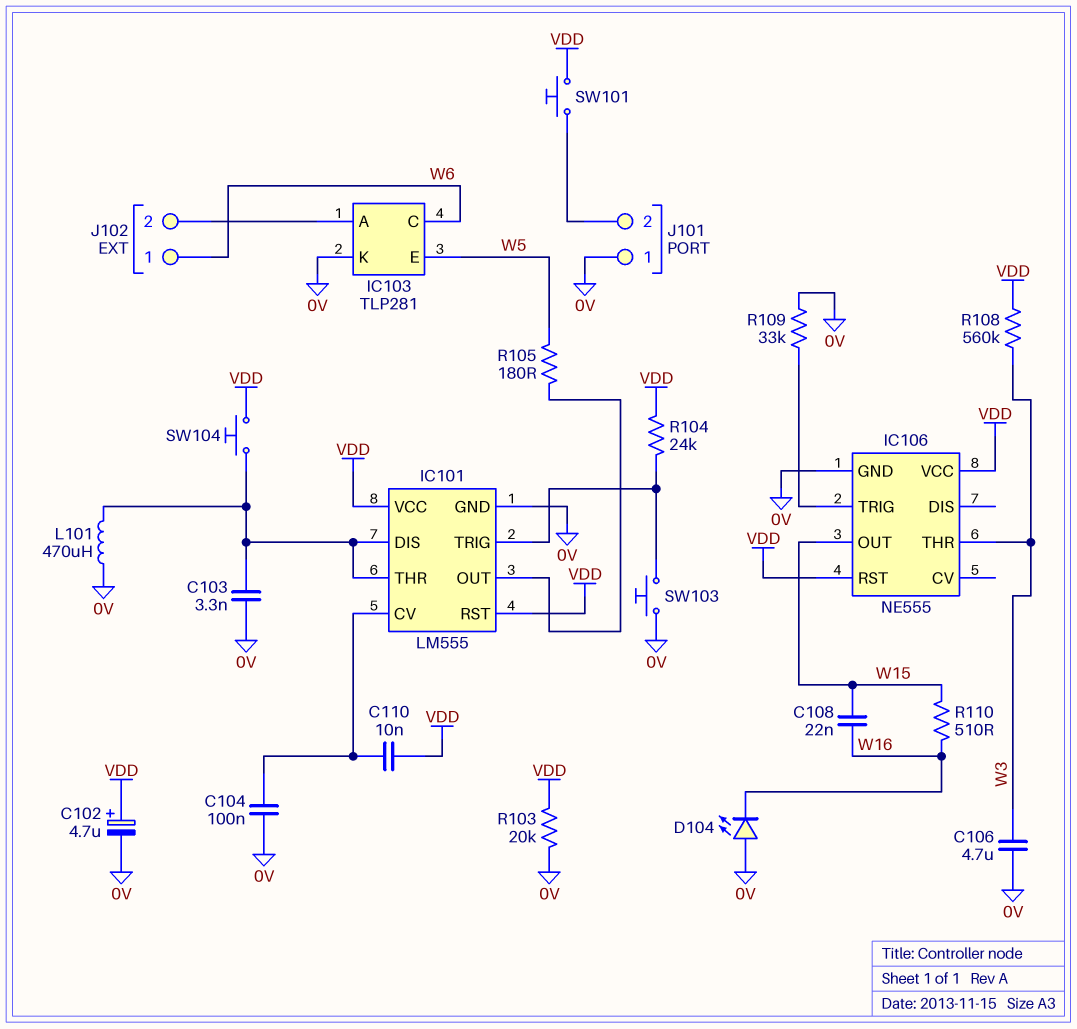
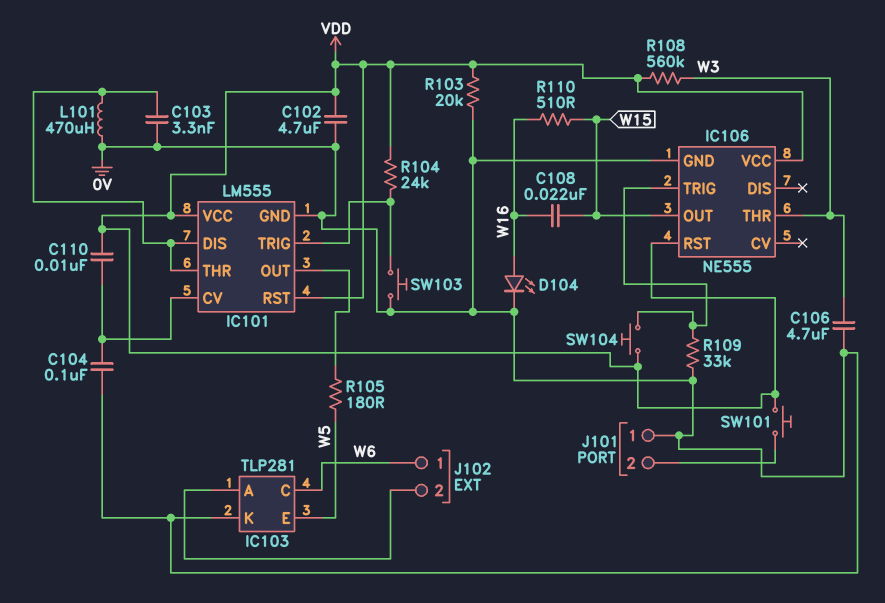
C102: 4.7uF (plus VDD, minus 0V) -> 4.7uF (0V, VDD)
D104: LED (A 0V, K W16) -> LED (A W16, K 0V)
SW104: button (IC101/DIS, VDD) -> button (IC106/TRIG, VDD)

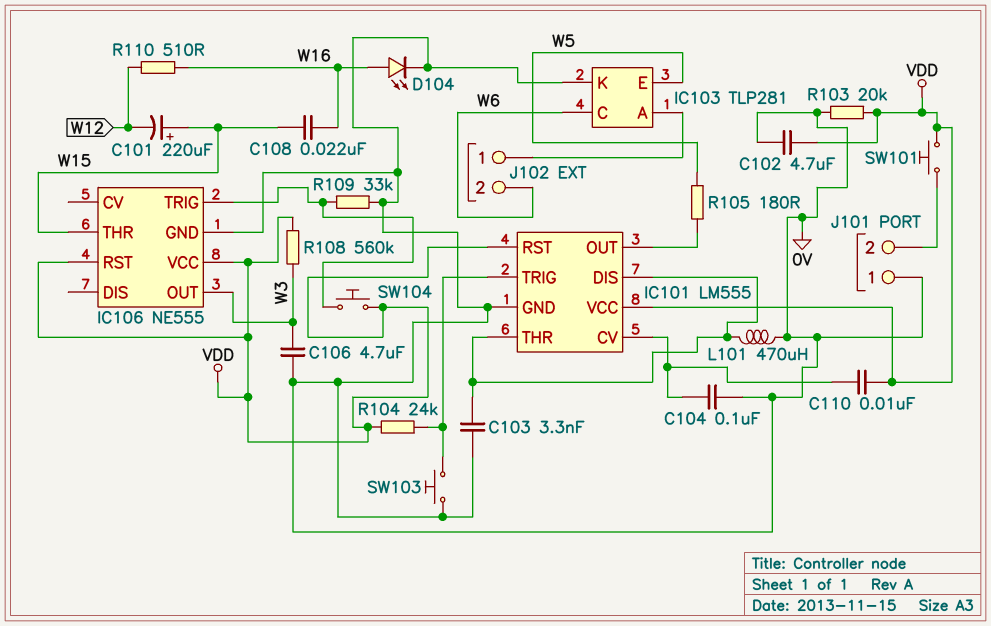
C101: none -> 220uF (plus W15, minus W12)
IC106 pin OUT: W15 -> W3
IC106 pin THR: W3 -> W15
J102 pin 1: W6 -> IC103/A
J102 pin 2: IC103/A -> W6
R110: 510 (W15, W16) -> 510 (W12, W16)

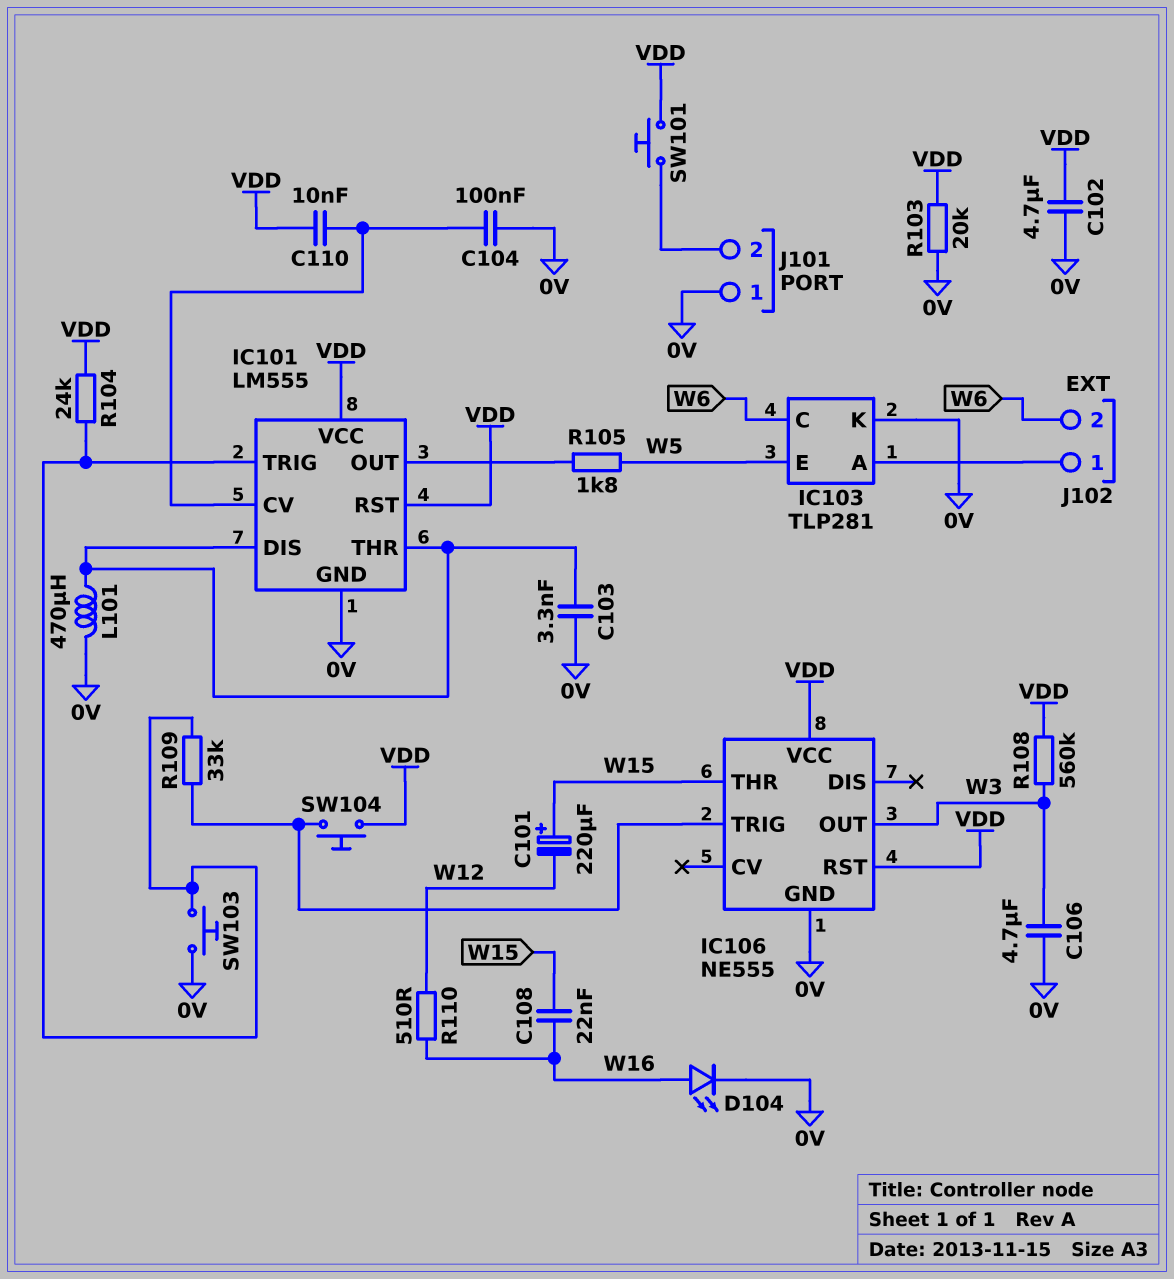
R105: 180 (IC101/OUT, W5) -> 1.8k (IC101/OUT, W5)
R109: 33k (0V, IC106/TRIG) -> 33k (IC101/TRIG, IC106/TRIG)

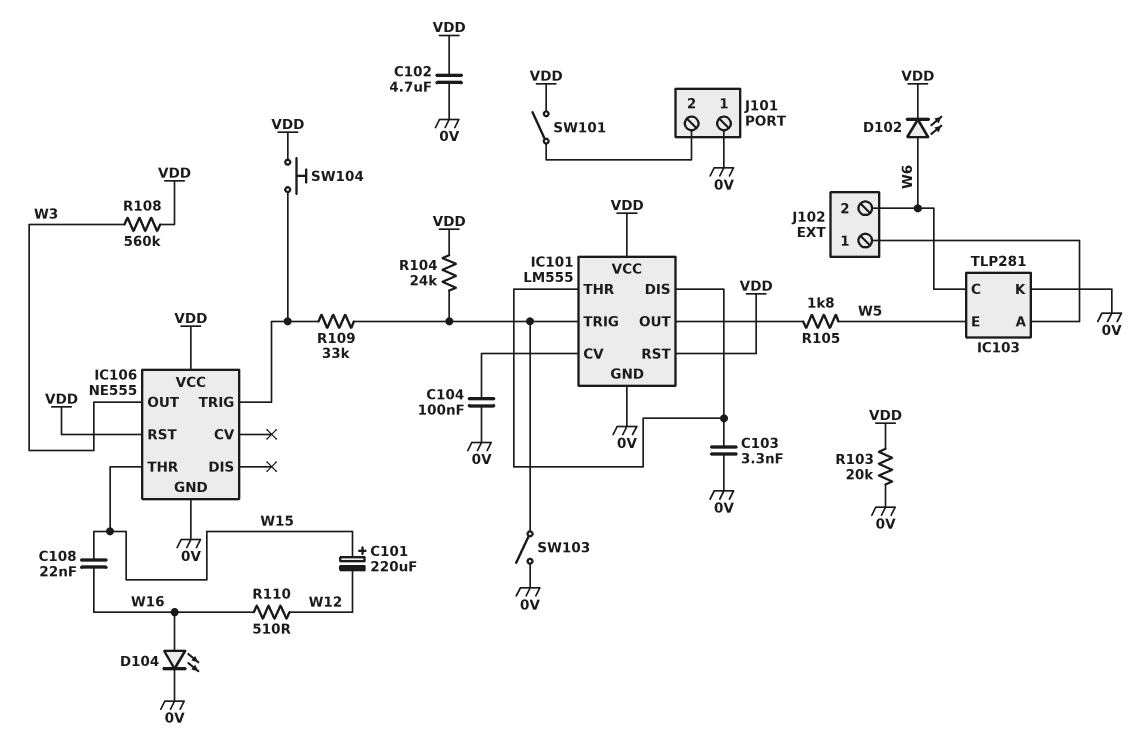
C106: 4.7uF (0V, W3) -> none
C110: 10nF (IC101/CV, VDD) -> none
D102: none -> LED (A W6, K VDD)
L101: 470uH (0V, IC101/DIS) -> none
SW101: button (J101/2, VDD) -> switch (J101/2, VDD)
SW103: button (0V, IC101/TRIG) -> switch (0V, IC101/TRIG)

